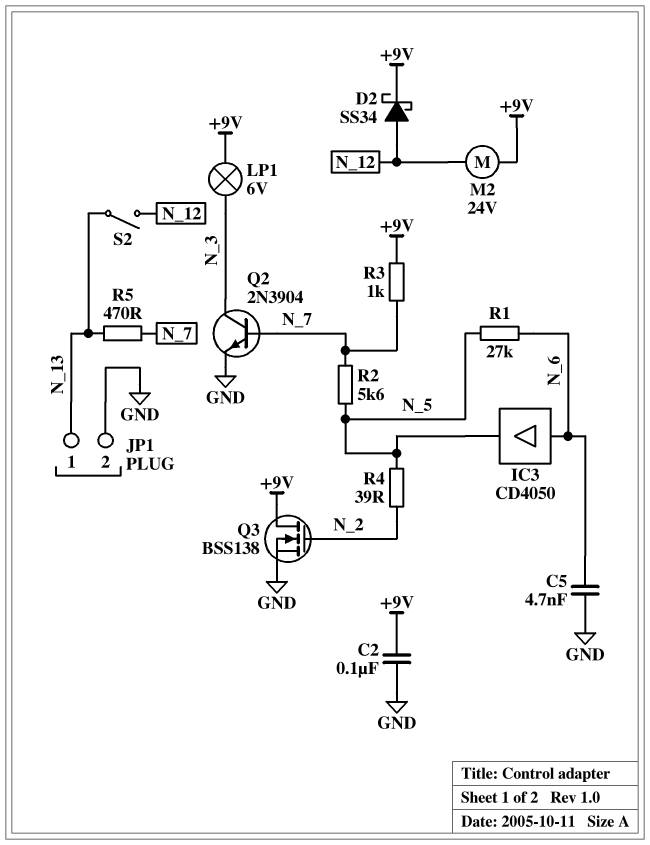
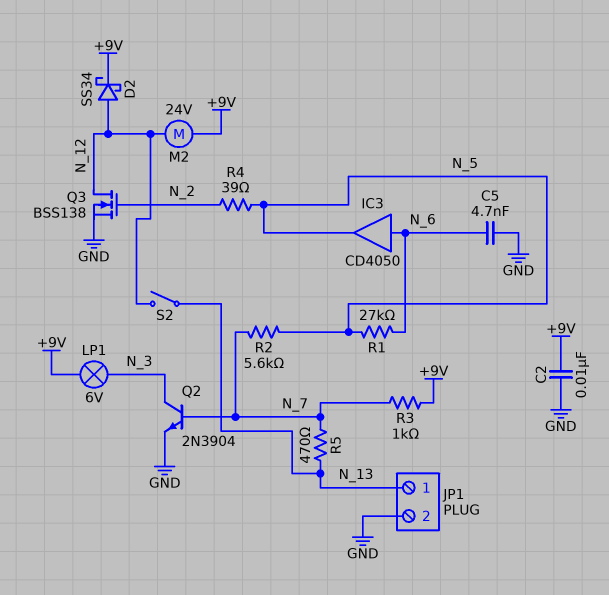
C2: 100nF (+9V, GND) -> 10nF (+9V, GND)
Q3: NMOS BSS138 (G N_2, D +9V, S GND) -> NMOS BSS138 (G N_2, D N_12, S GND)

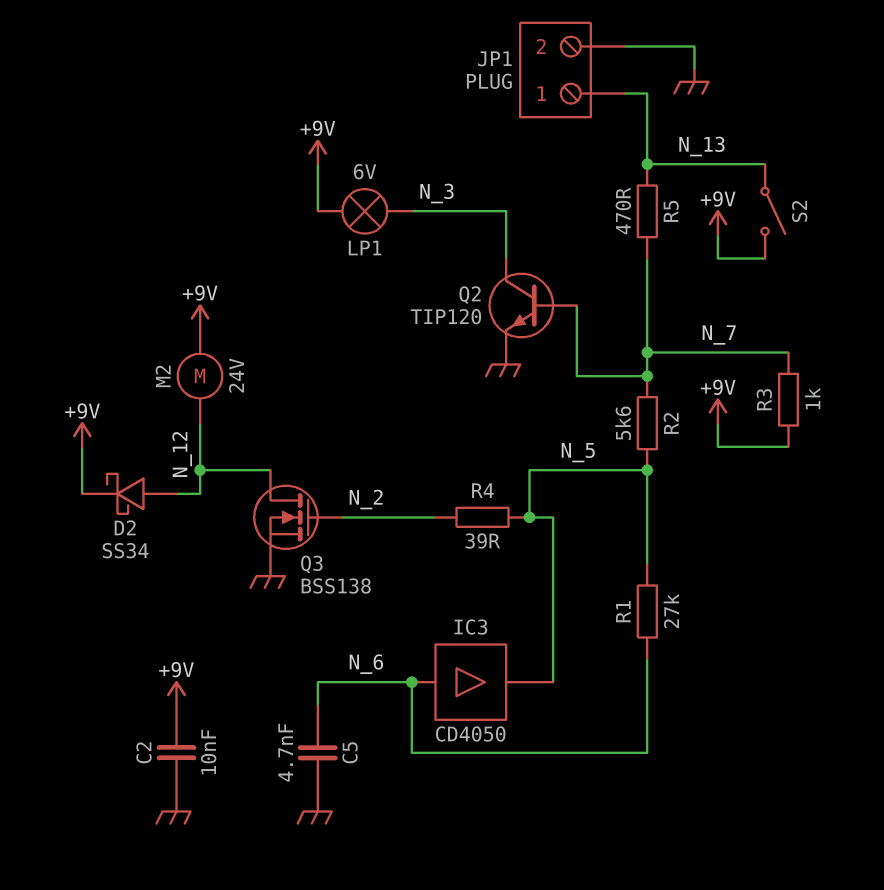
Q2: NPN 2N3904 (B N_7, C N_3, E GND) -> NPN TIP120 (B N_7, C N_3, E GND)
S2: switch (N_12, N_13) -> switch (+9V, N_13)

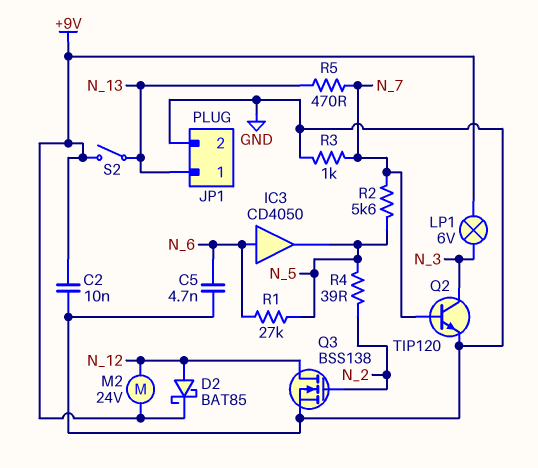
D2: schottky SS34 (A N_12, K +9V) -> schottky BAT85 (A N_12, K +9V)
R3: 1k (+9V, N_7) -> 1k (GND, N_7)

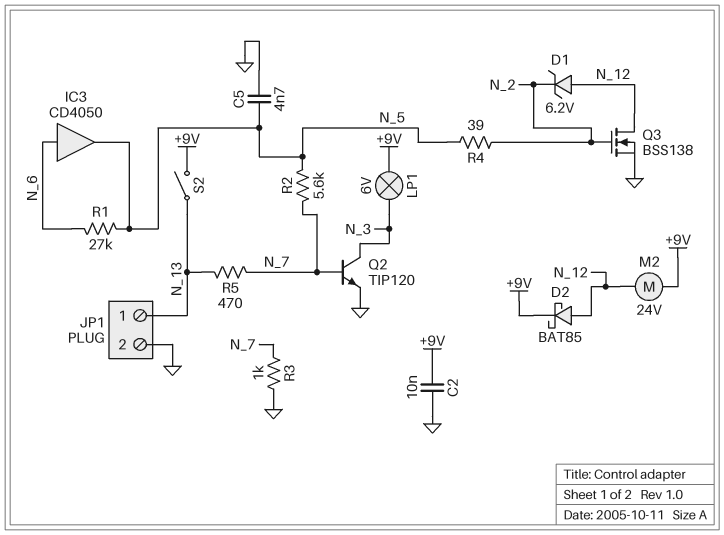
C5: 4.7nF (GND, N_6) -> 4.7nF (GND, N_5)
D1: none -> zener 6.2V (A N_12, K N_2)

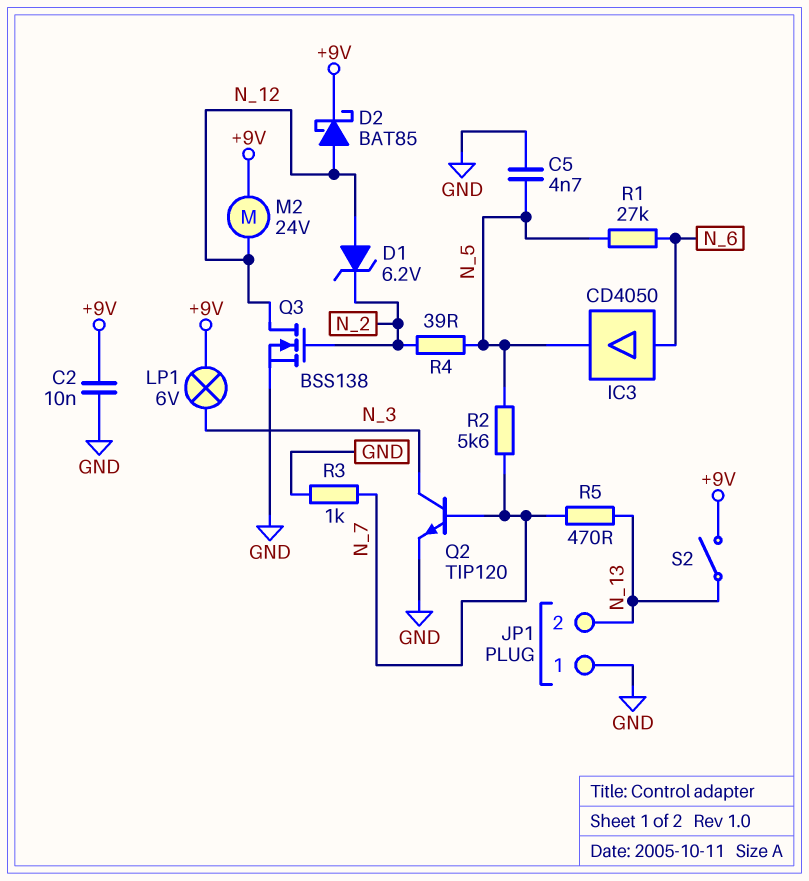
JP1 pin 1: N_13 -> GND
JP1 pin 2: GND -> N_13

